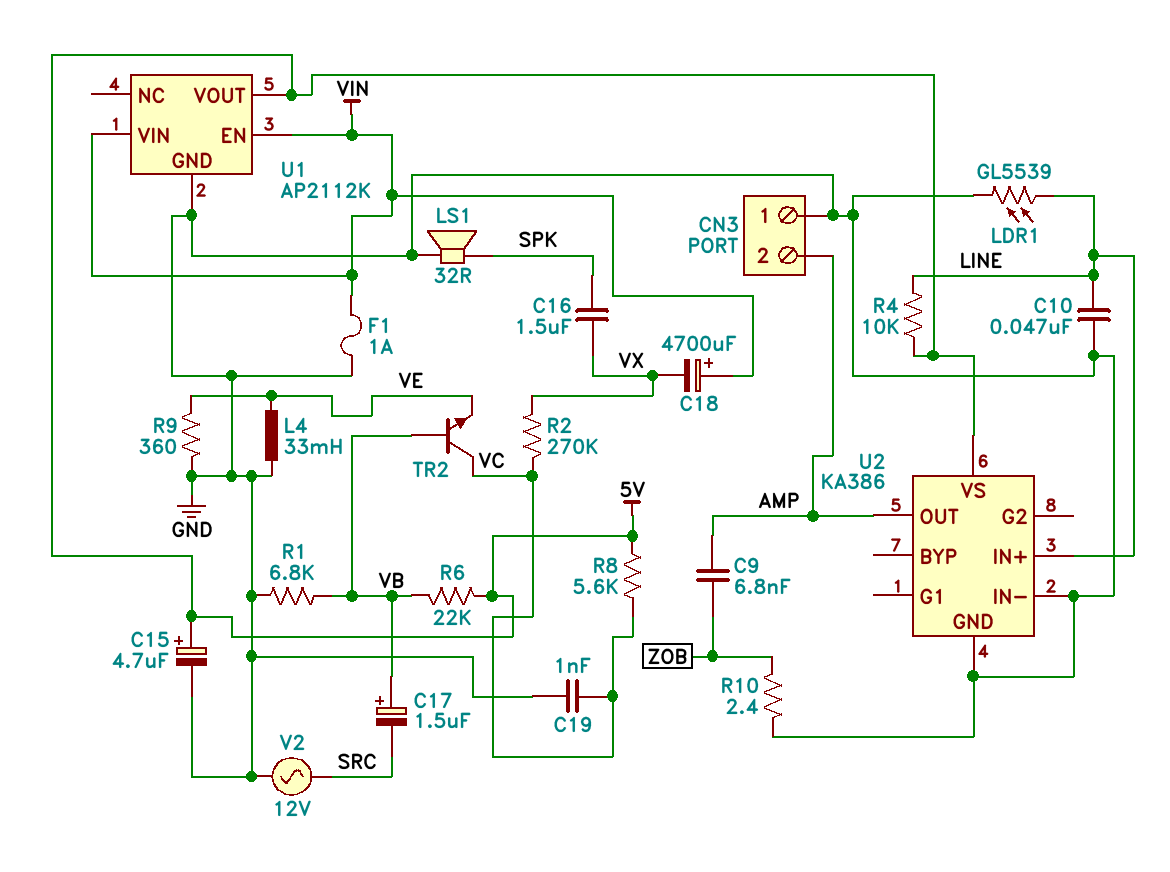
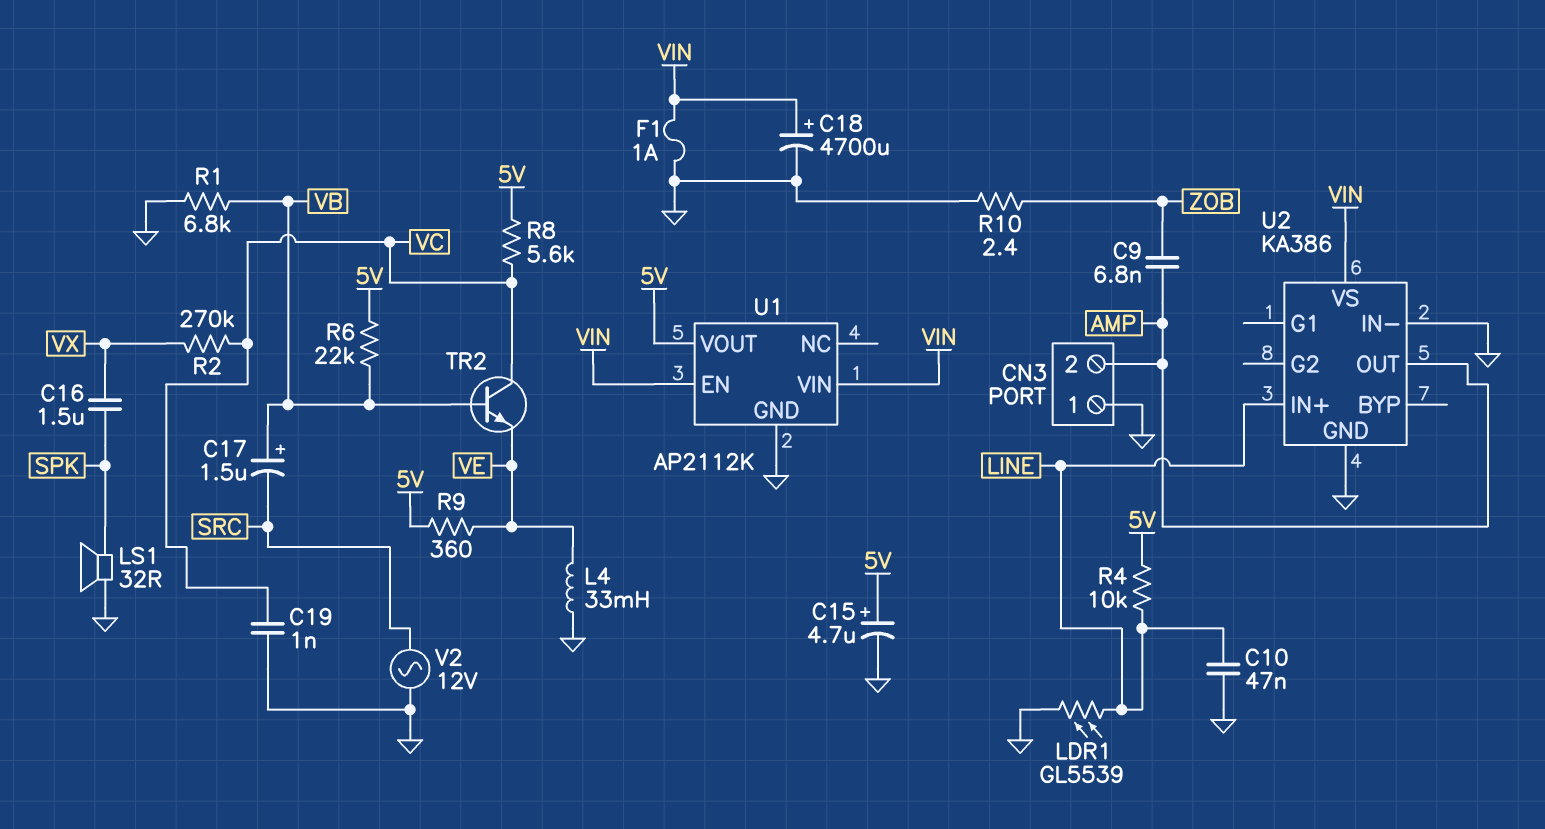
C18: 4700uF (plus VIN, minus VX) -> 4700uF (plus VIN, minus GND)
R9: 360 (GND, VE) -> 360 (5V, VE)
U2 pin VS: 5V -> VIN

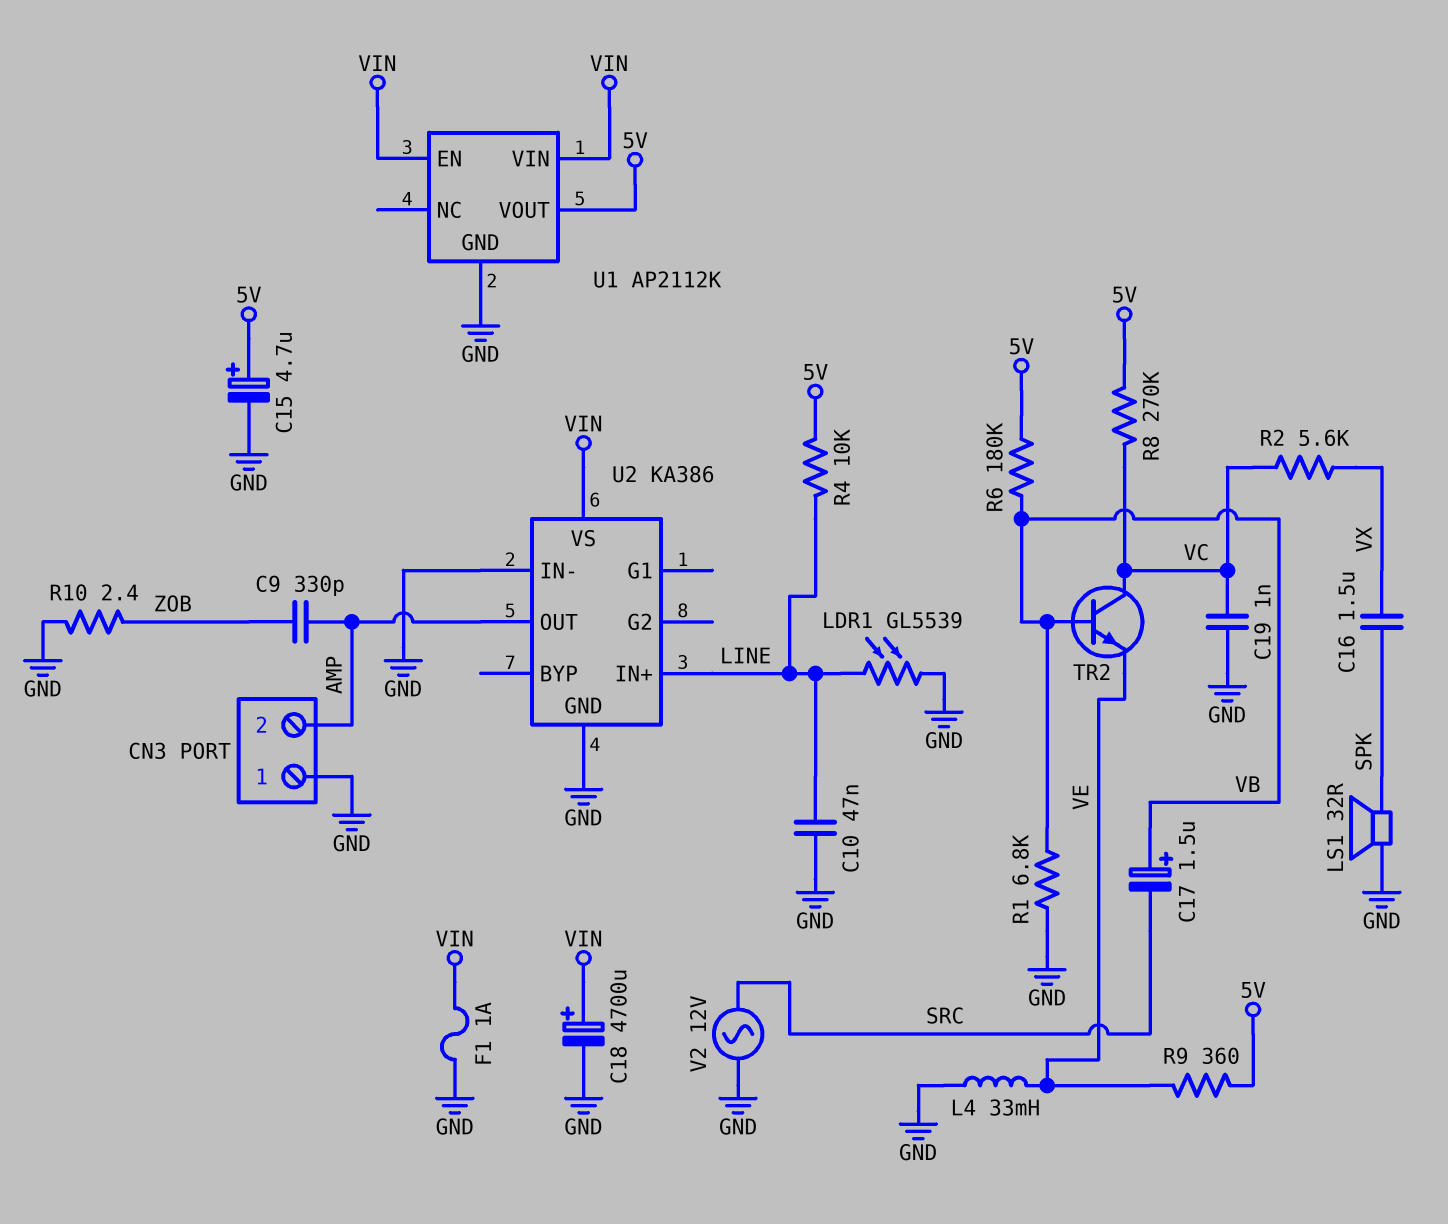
C9: 6.8nF (AMP, ZOB) -> 330pF (AMP, ZOB)
R2: 270k (VC, VX) -> 5.6k (VC, VX)
R6: 22k (5V, VB) -> 180k (5V, VB)
R8: 5.6k (5V, VC) -> 270k (5V, VC)

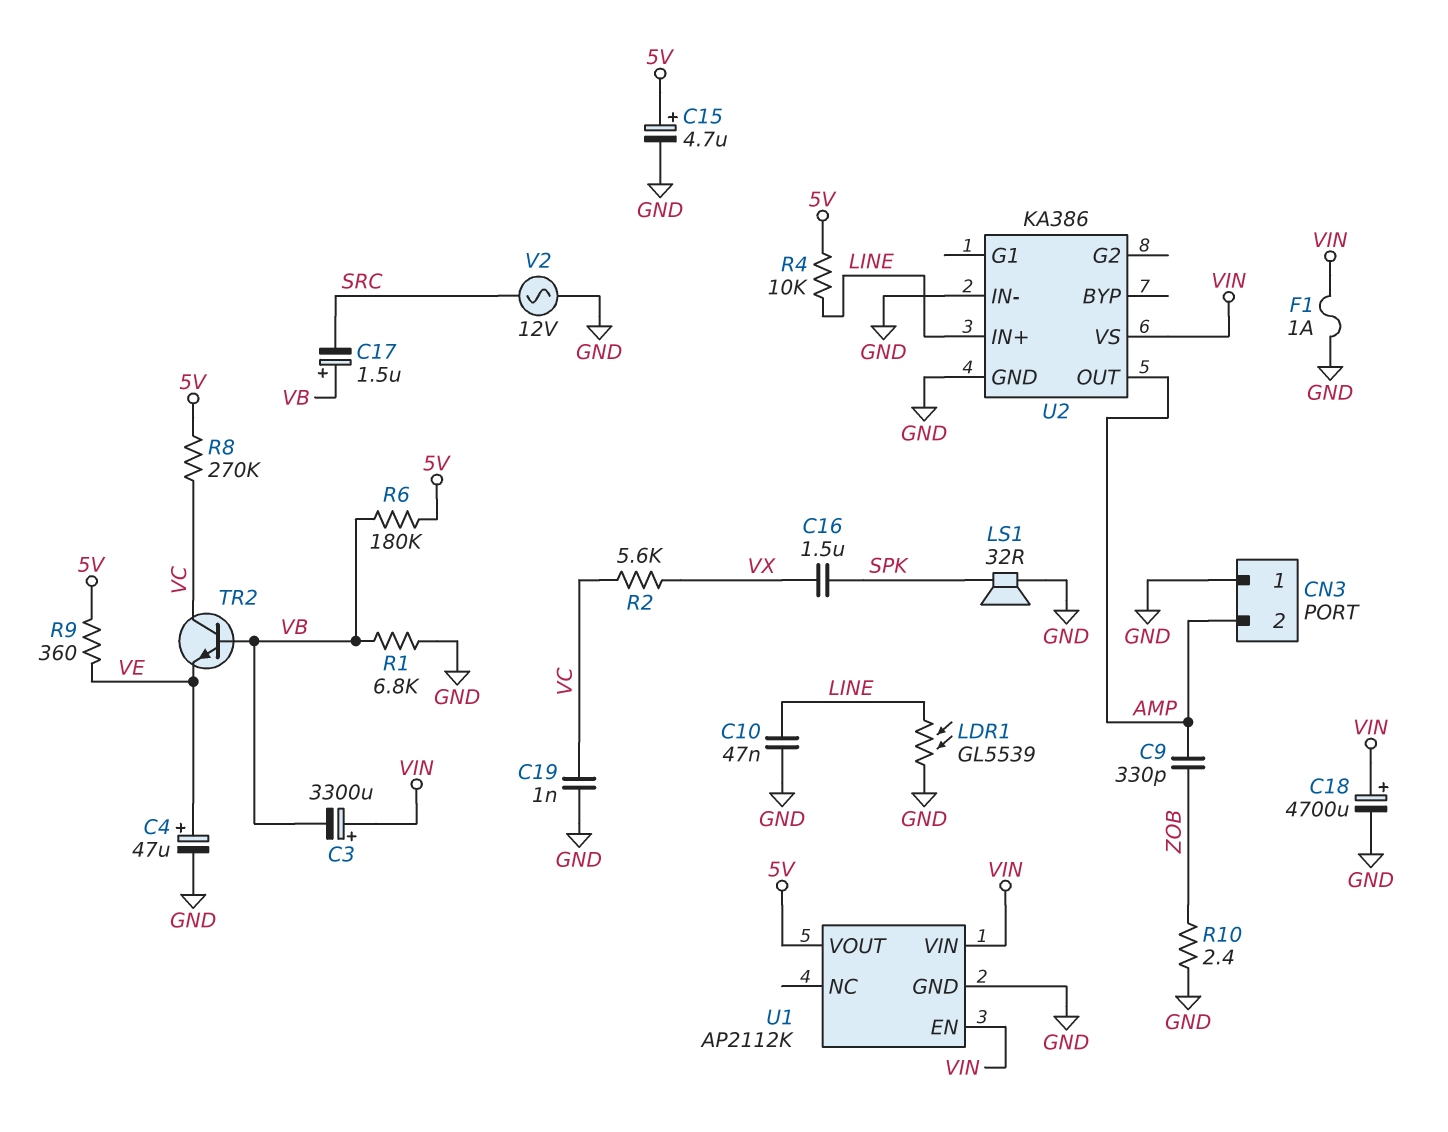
C3: none -> 3300uF (plus VIN, minus VB)
C4: none -> 47uF (plus VE, minus GND)
L4: 33mH (GND, VE) -> none

